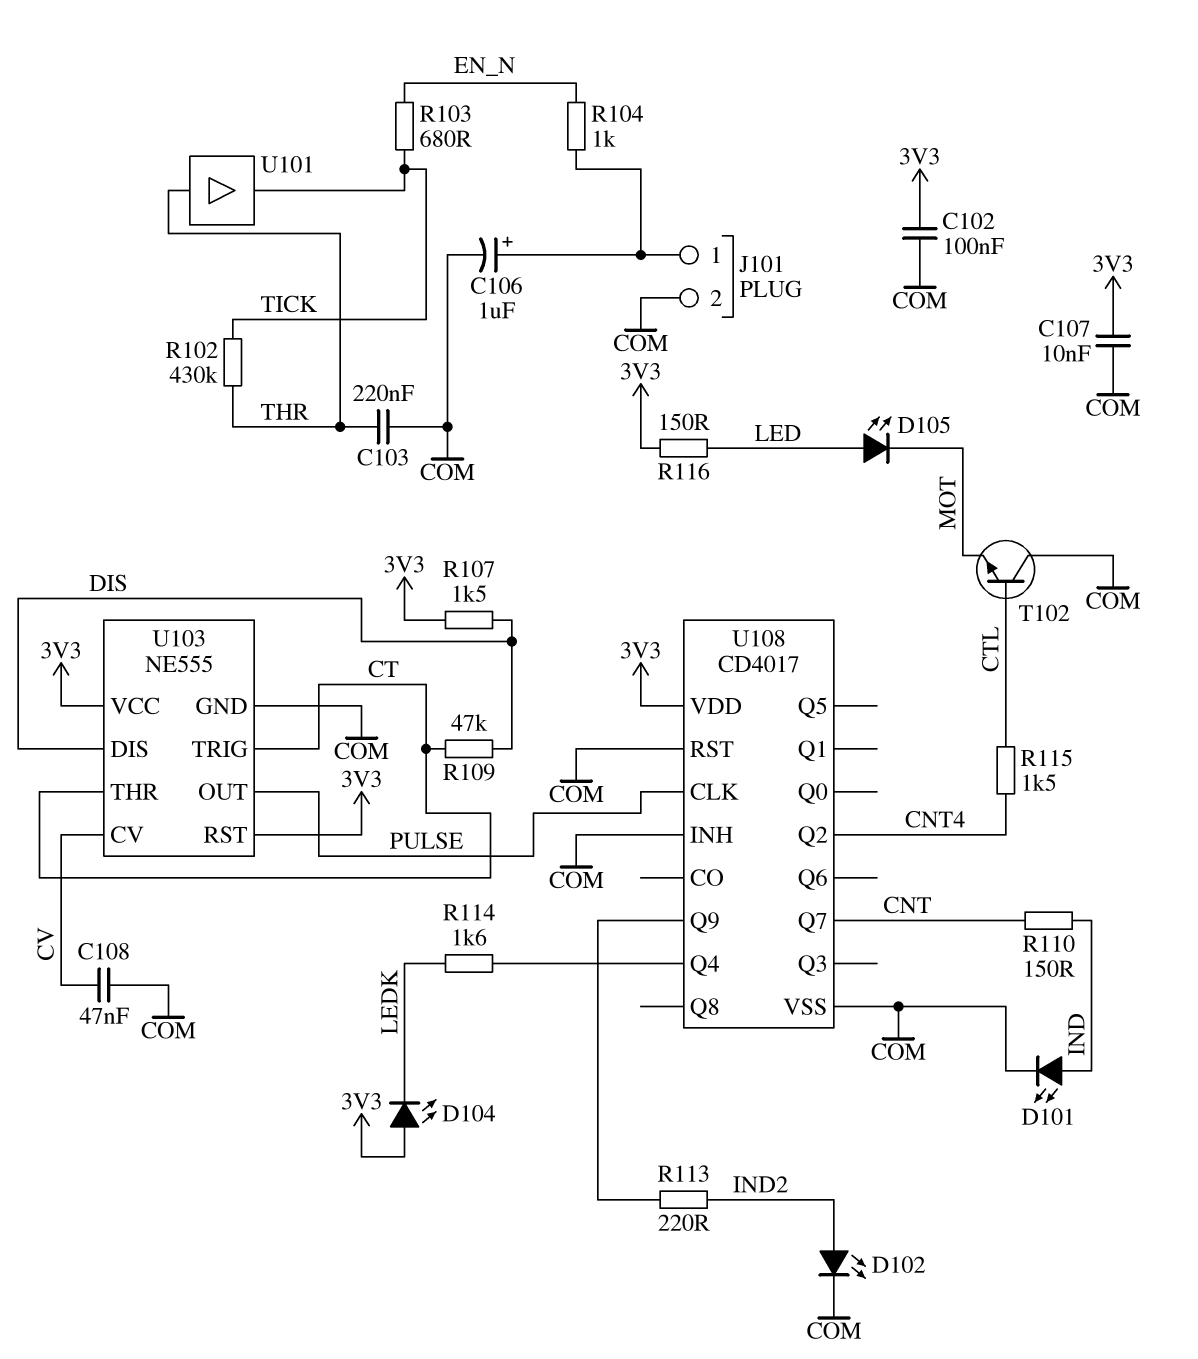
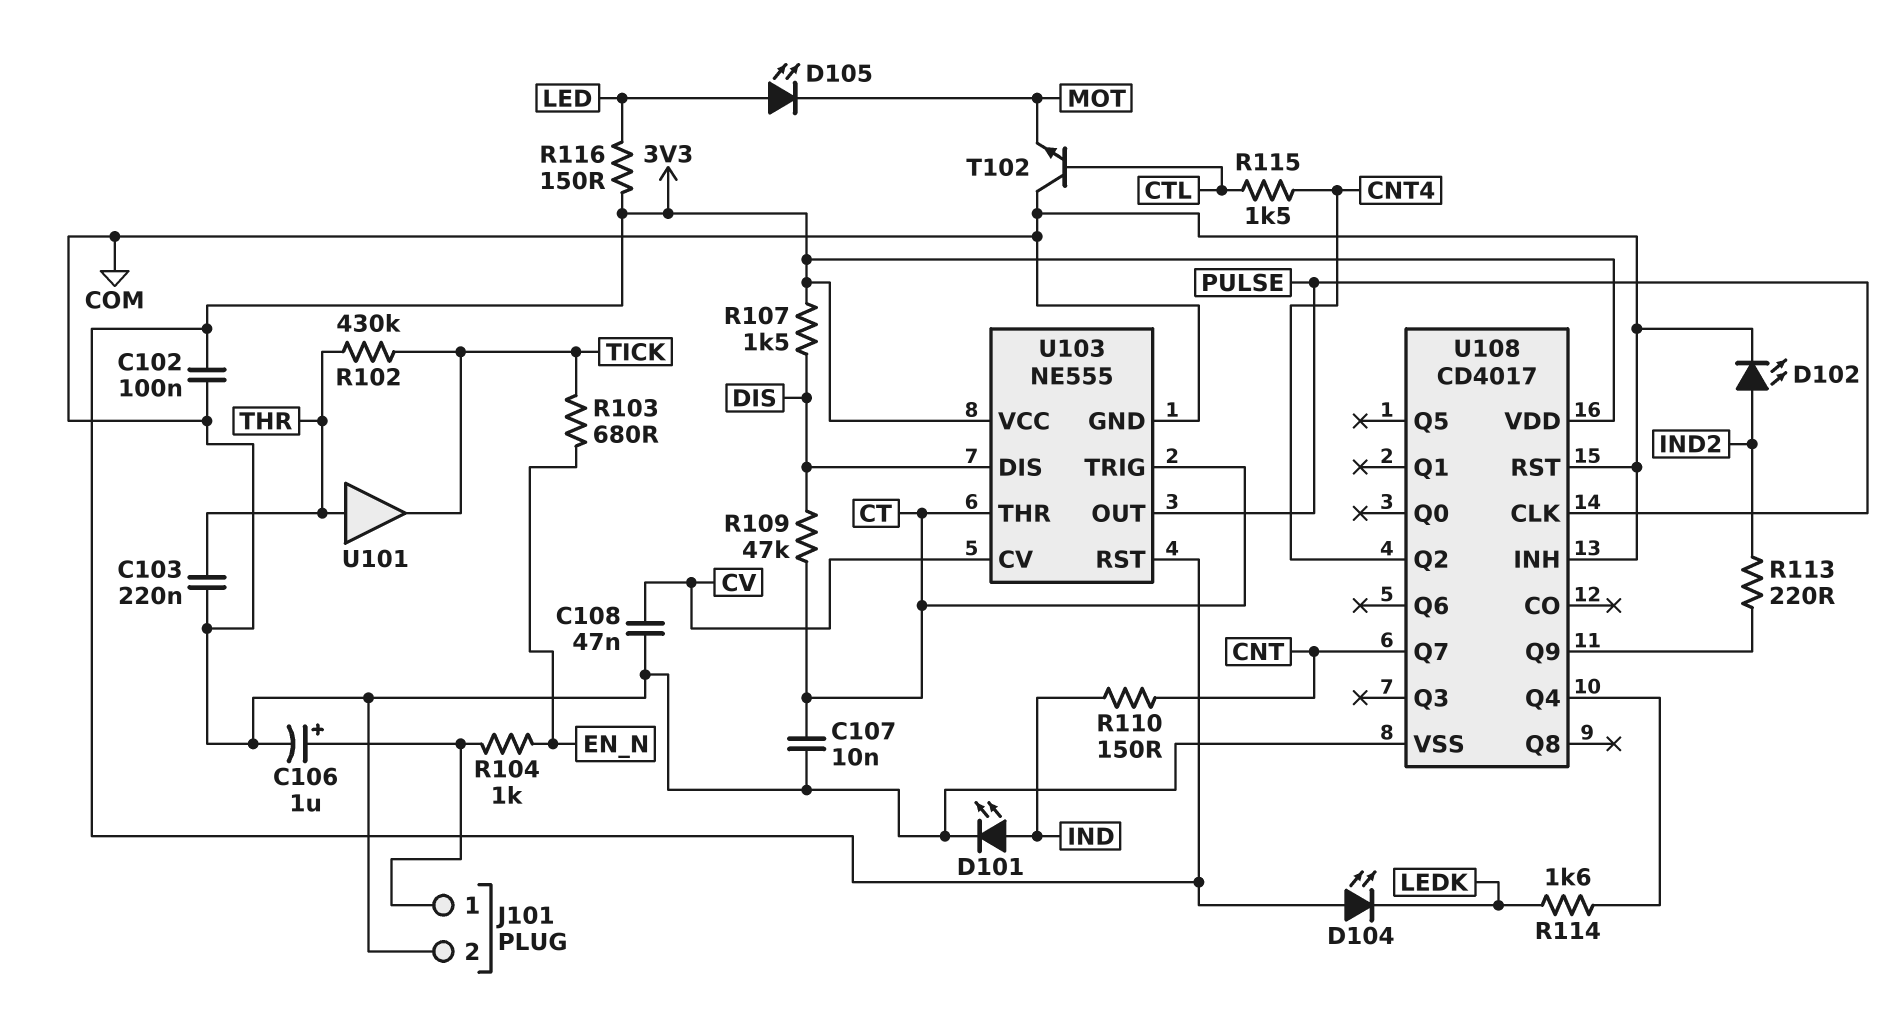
C107: 10nF (3V3, COM) -> 10nF (COM, CT)

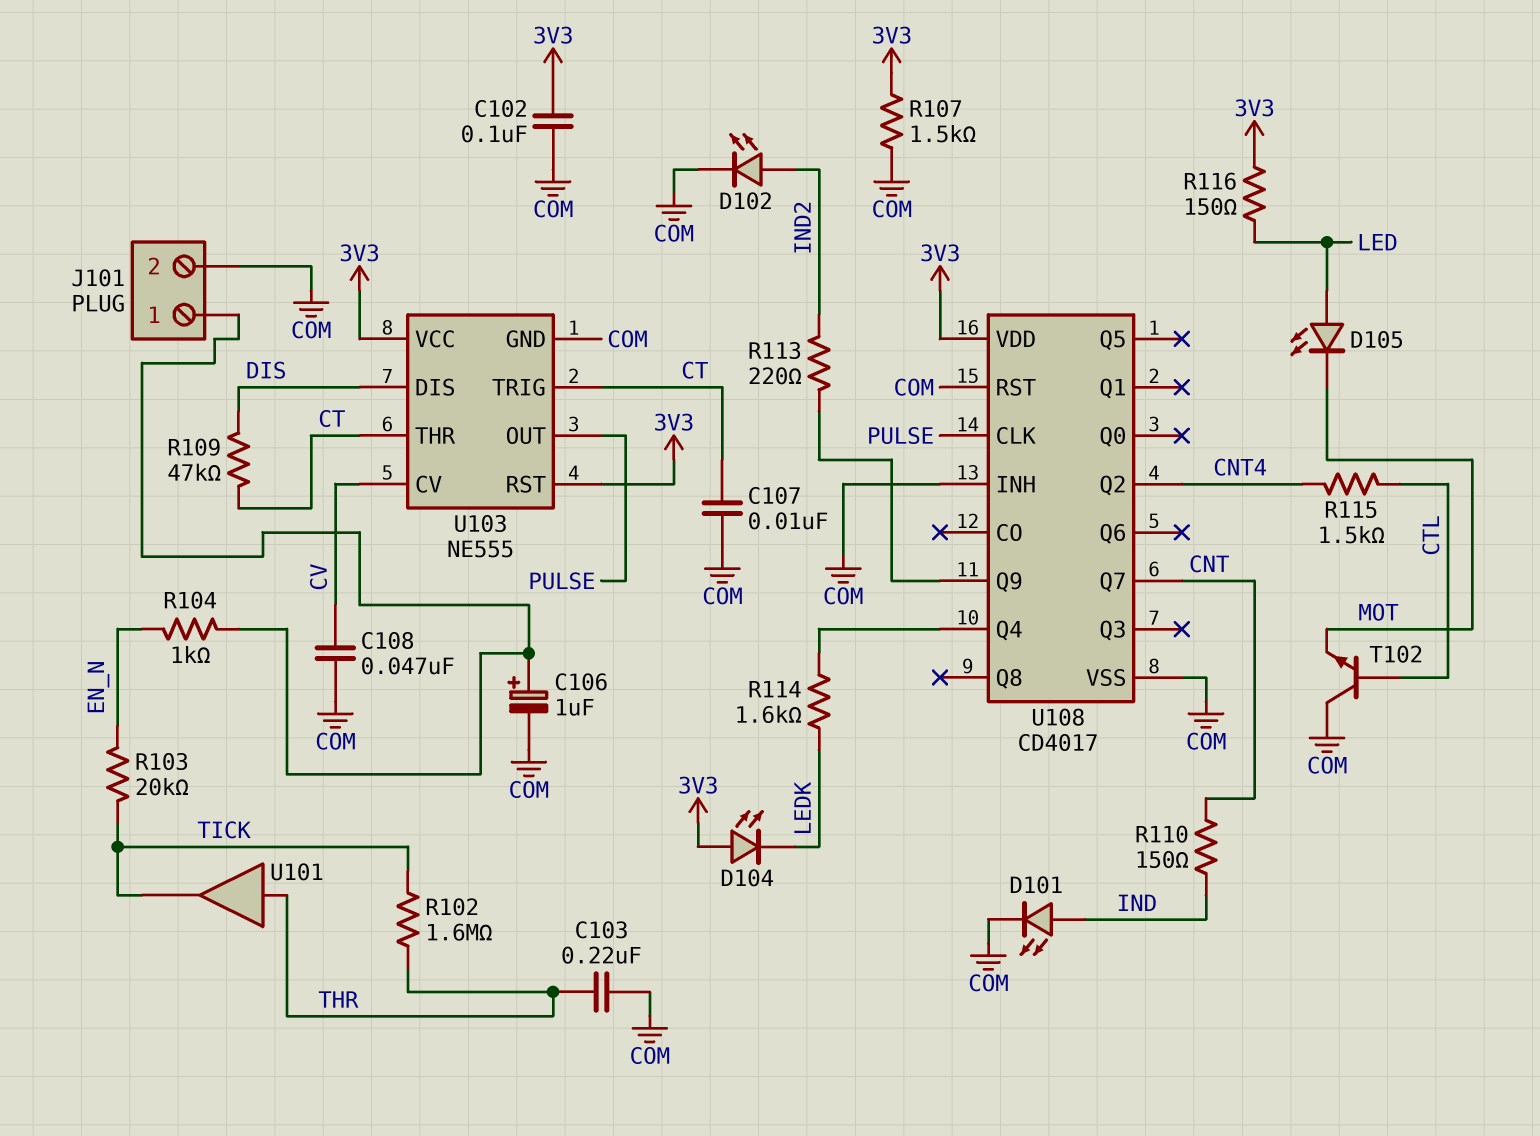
R102: 430k (THR, TICK) -> 1.6M (THR, TICK)
R103: 680 (EN_N, TICK) -> 20k (EN_N, TICK)
R107: 1.5k (3V3, DIS) -> 1.5k (3V3, COM)

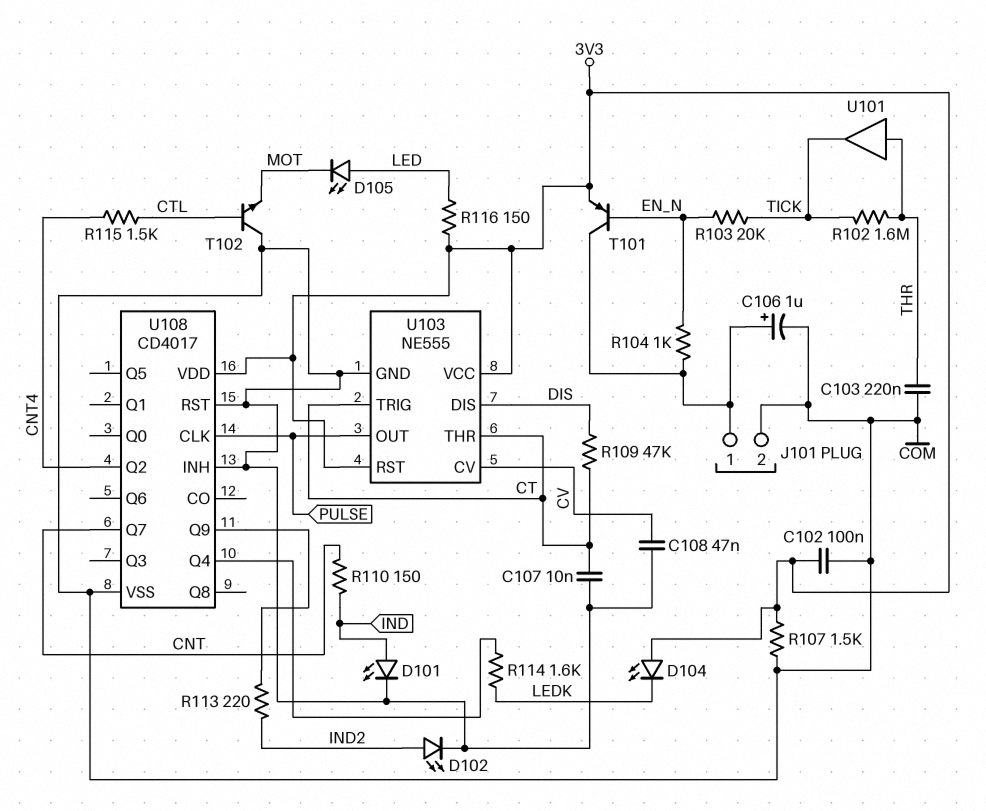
T101: none -> PNP (B EN_N, C J101/1, E 3V3)

